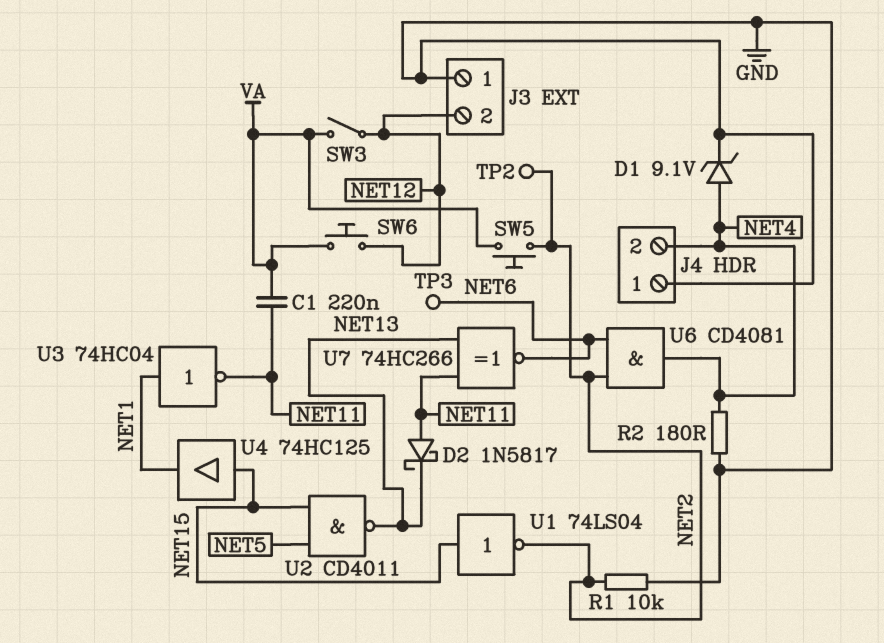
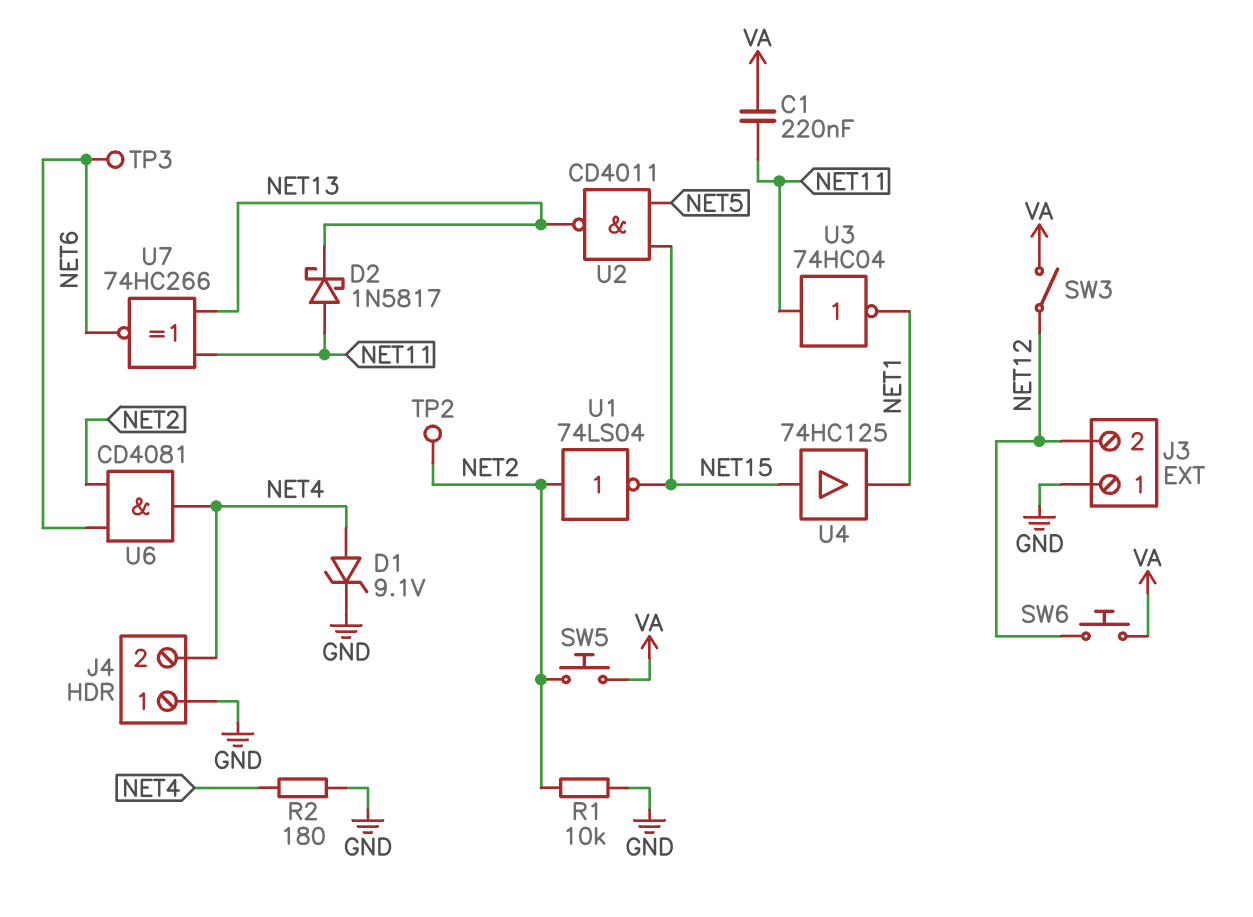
U1: NOT 74LS04 (in NET15, out NET2) -> NOT 74LS04 (in NET2, out NET15)
U3: NOT 74HC04 (in NET1, out NET11) -> NOT 74HC04 (in NET11, out NET1)

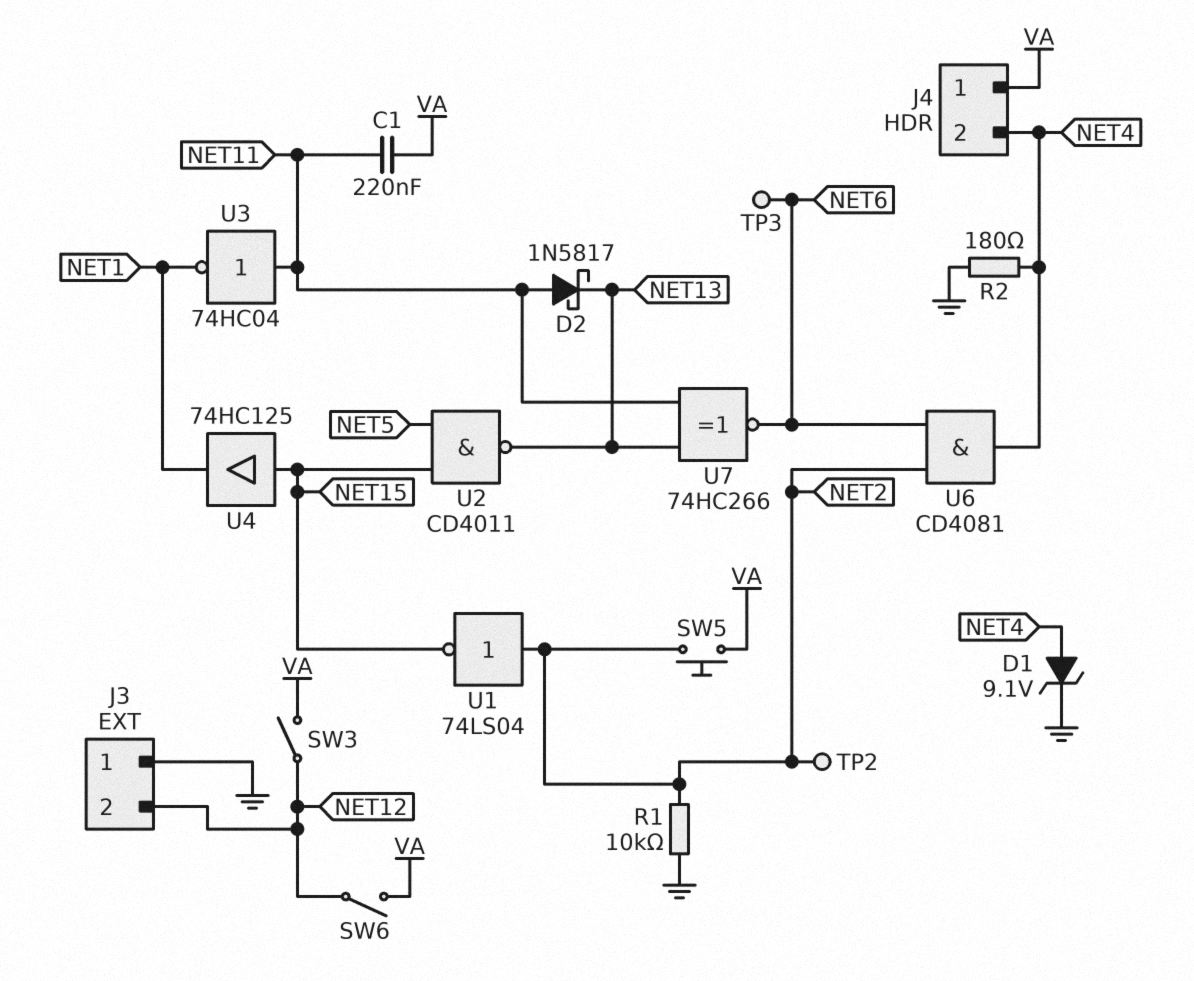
J4 pin 1: GND -> VA
SW6: button (NET12, VA) -> switch (NET12, VA)

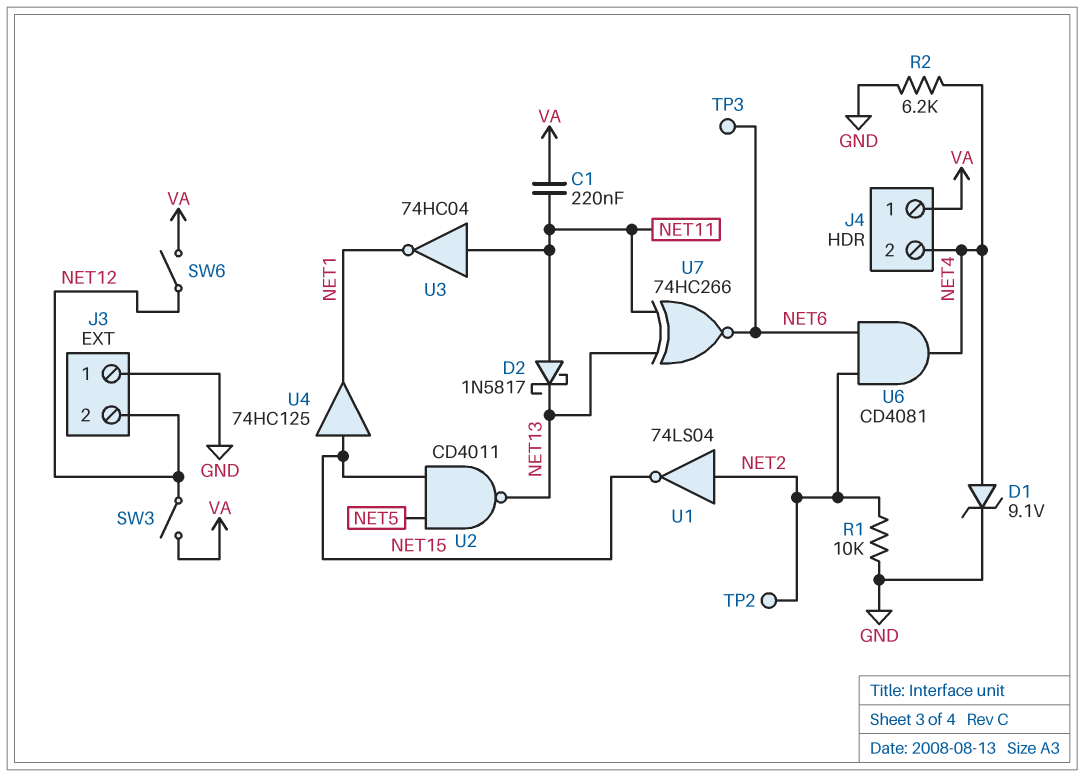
R2: 180 (GND, NET4) -> 6.2k (GND, NET4)
SW5: button (NET2, VA) -> none

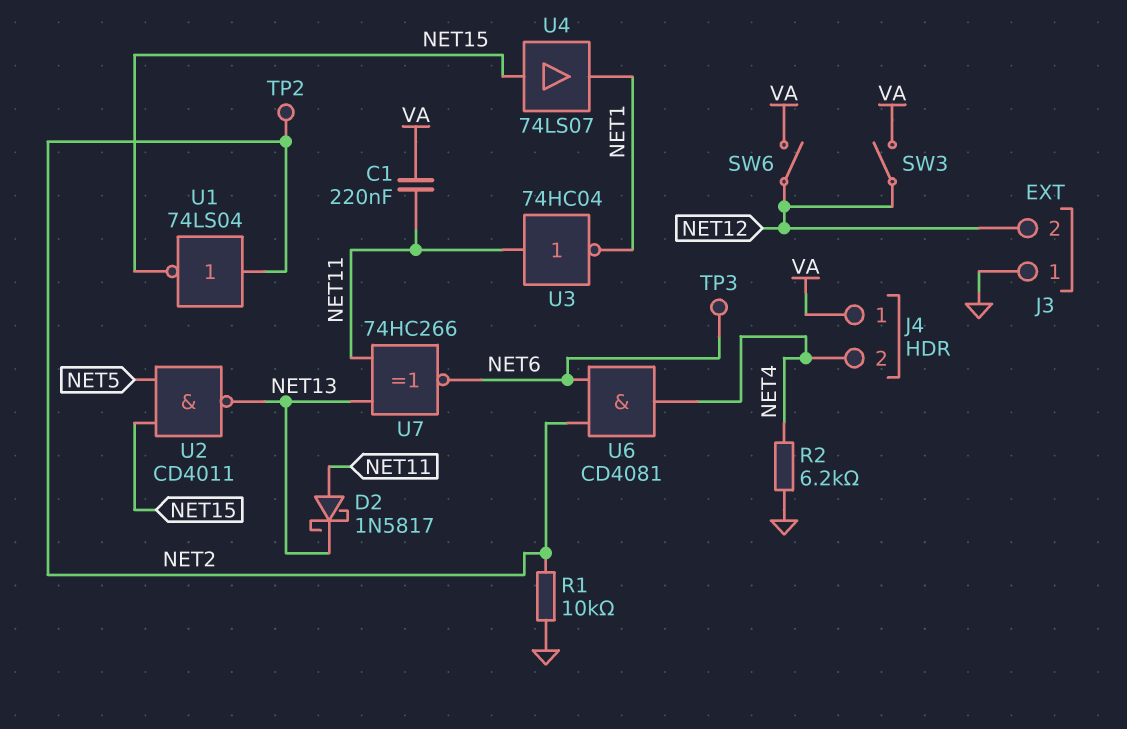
D1: zener 9.1V (A NET4, K GND) -> none
U4: buffer 74HC125 (in NET15, out NET1) -> buffer 74LS07 (in NET15, out NET1)

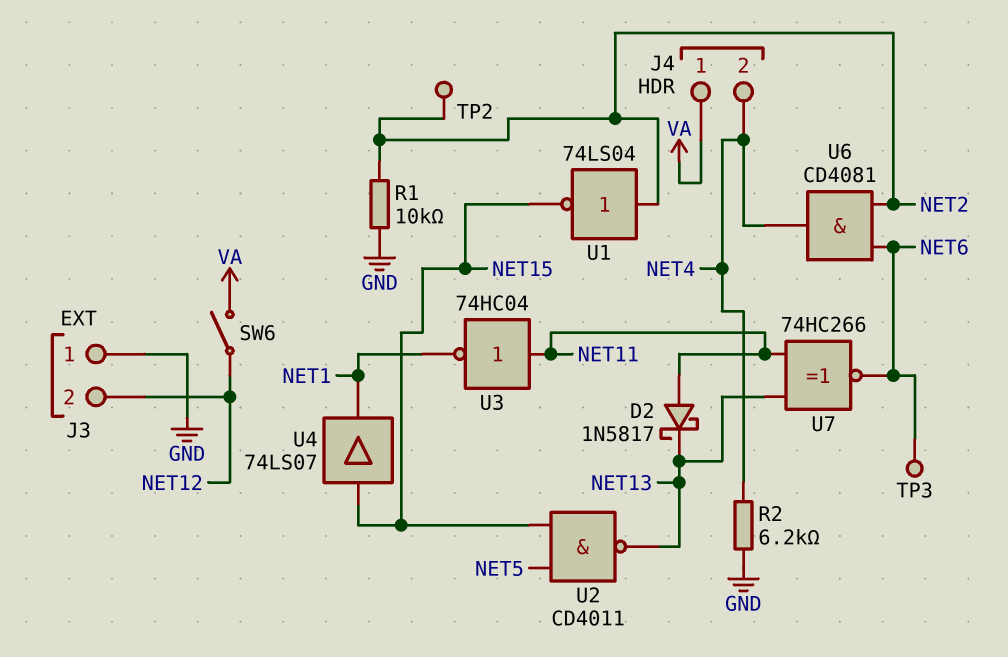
C1: 220nF (NET11, VA) -> none
SW3: switch (NET12, VA) -> none

